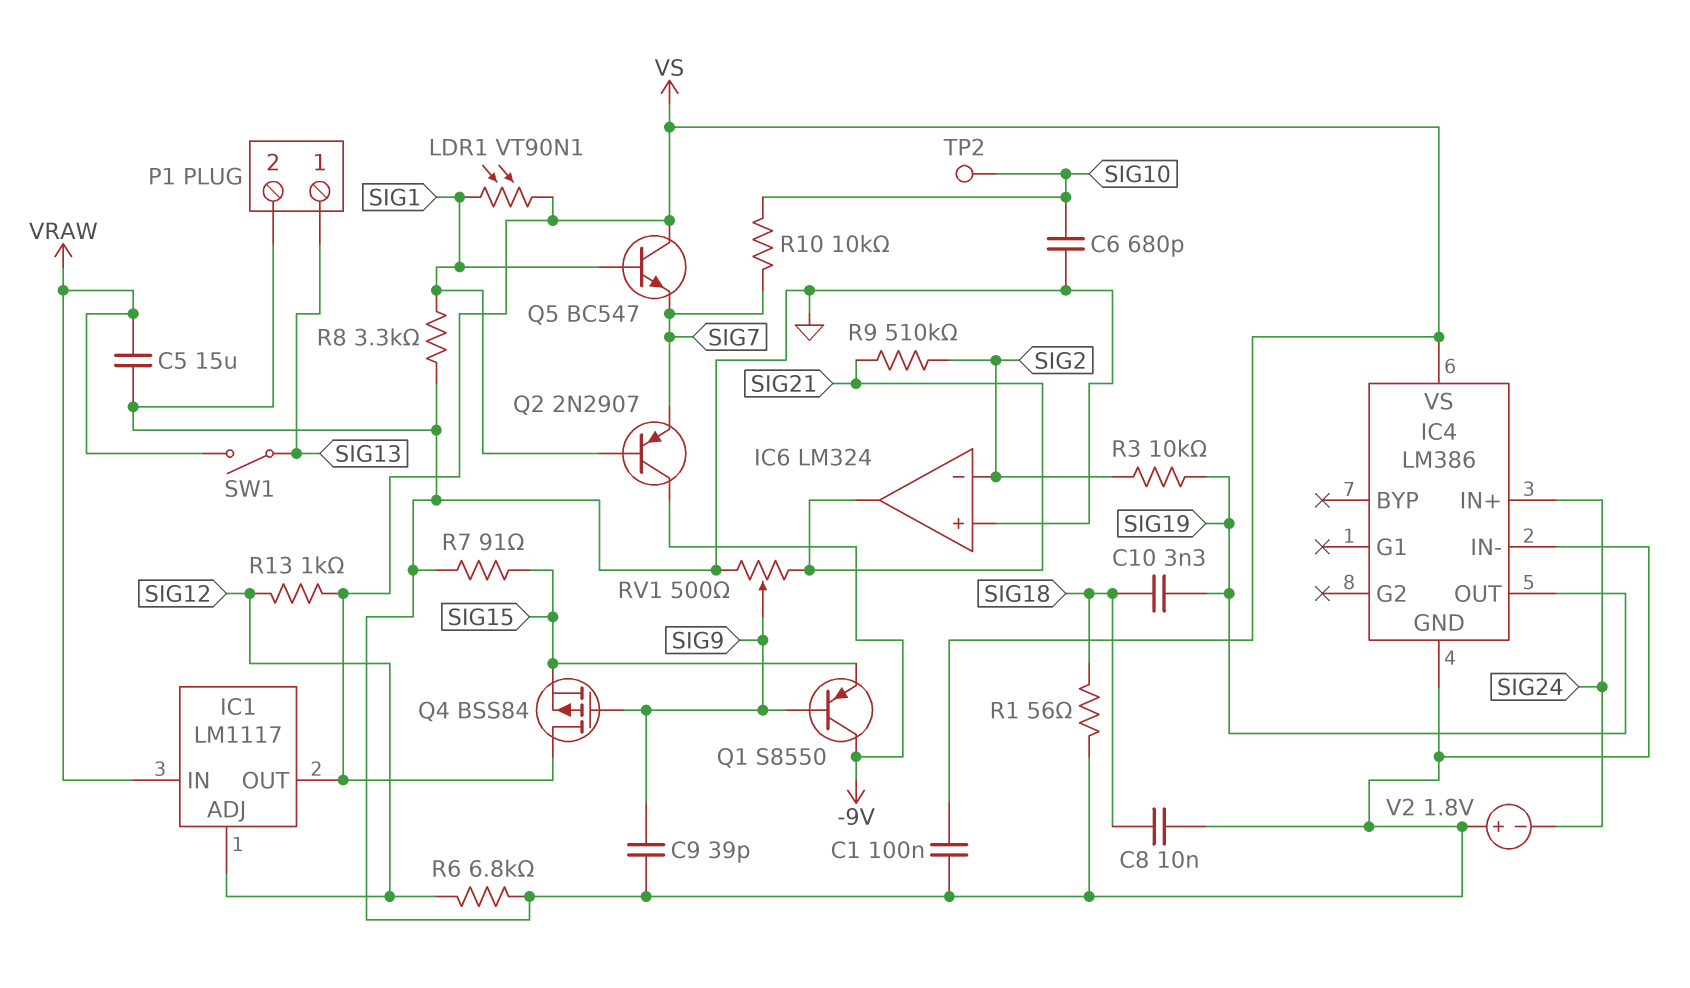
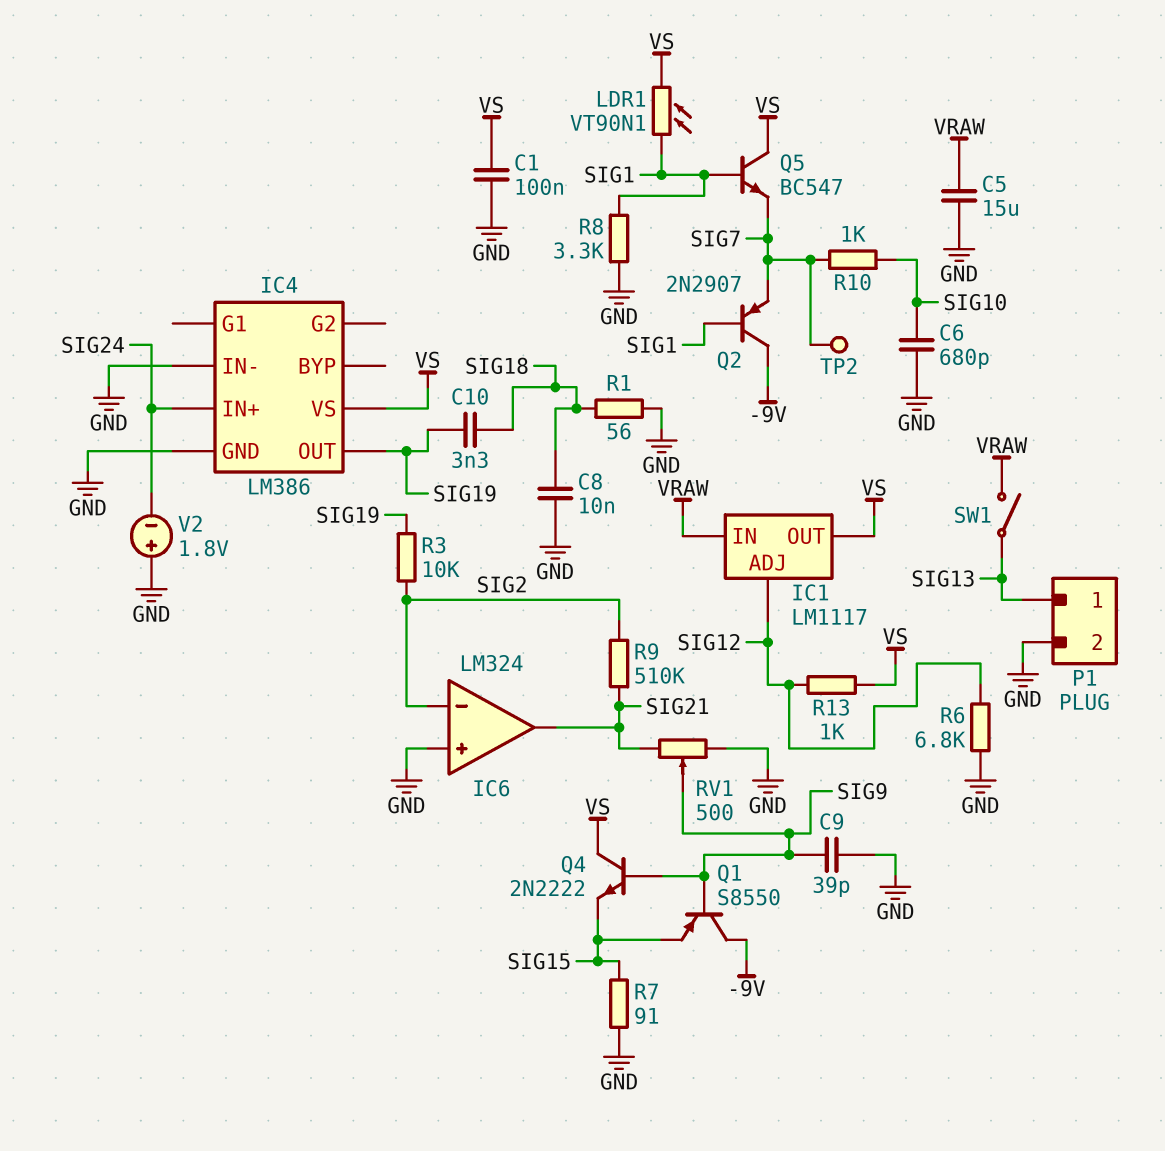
Q4: PMOS BSS84 (G SIG9, D VS, S SIG15) -> NPN 2N2222 (B SIG9, C VS, E SIG15)
R10: 10k (SIG7, SIG10) -> 1k (SIG7, SIG10)
TP2: test point (SIG10) -> test point (SIG7)

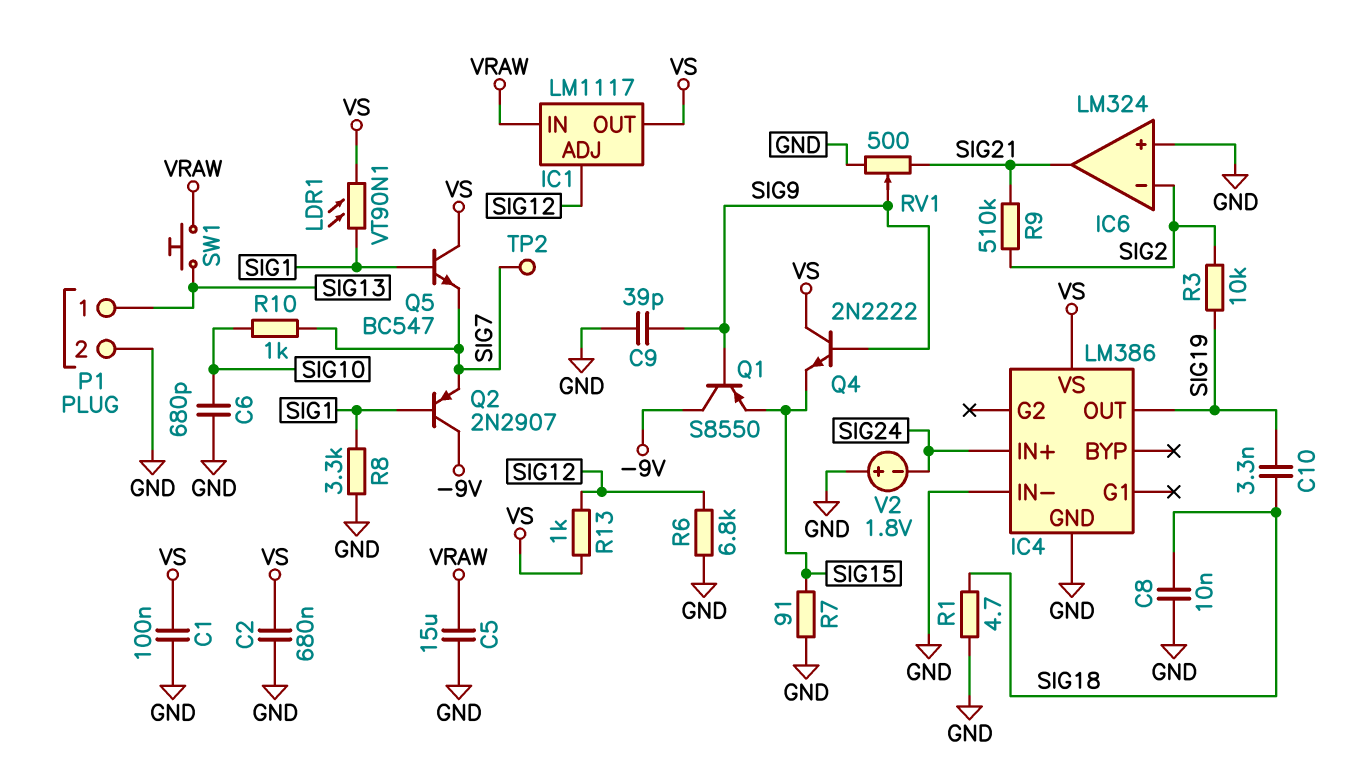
C2: none -> 680nF (GND, VS)
R1: 56 (GND, SIG18) -> 4.7 (GND, SIG18)
SW1: switch (SIG13, VRAW) -> button (SIG13, VRAW)

